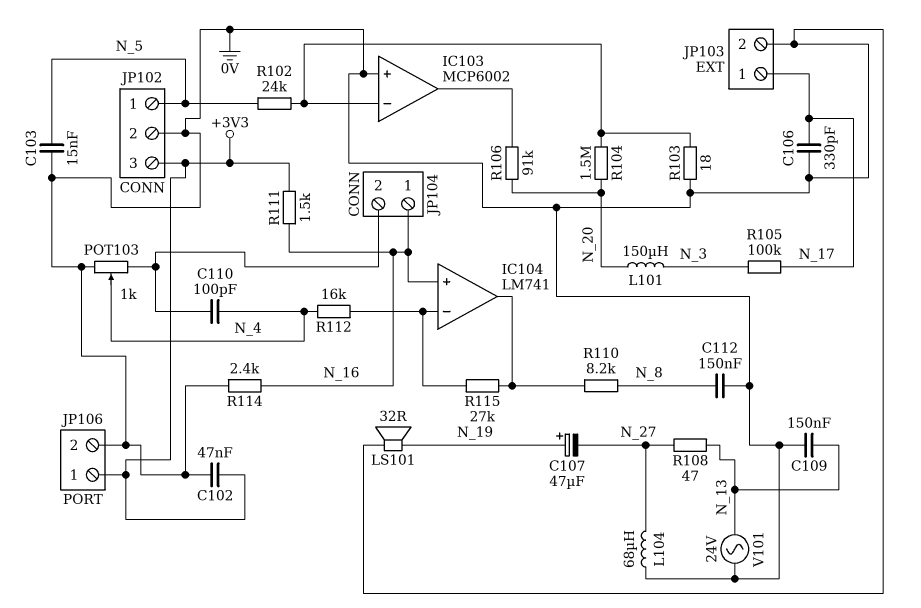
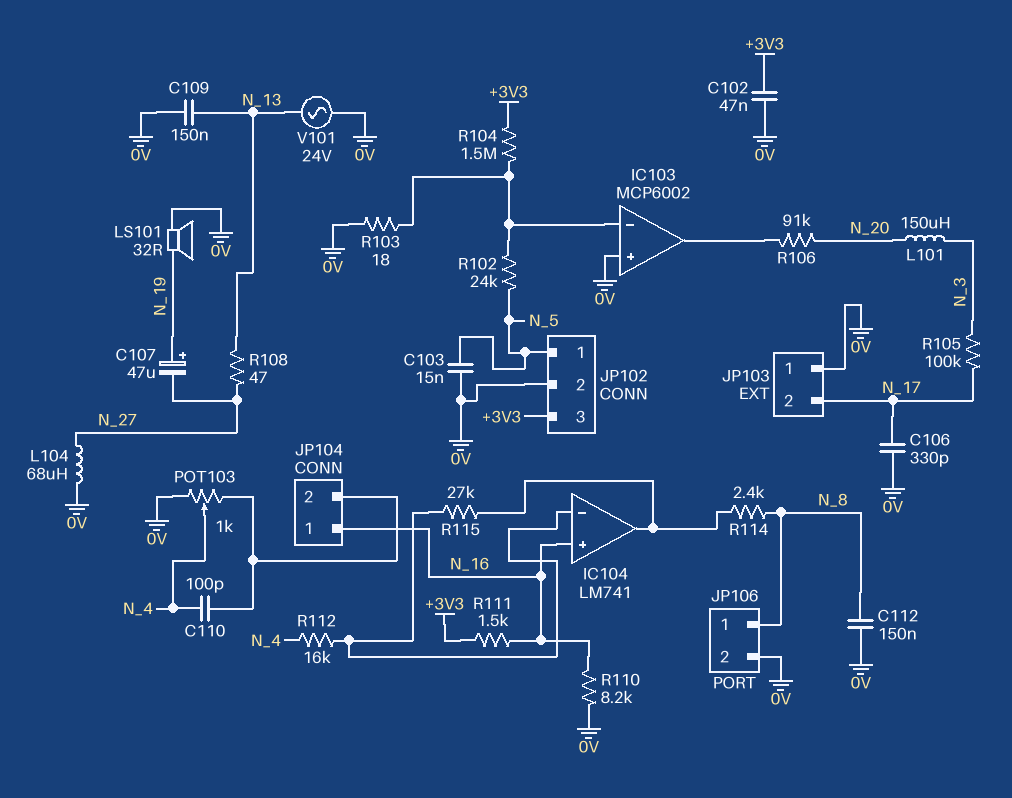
JP103 pin 1: N_17 -> 0V
JP103 pin 2: 0V -> N_17
JP106 pin 1: +3V3 -> N_8
R104: 1.5M (IC103/in-, N_20) -> 1.5M (+3V3, IC103/in-)
R110: 8.2k (IC104/out, N_8) -> 8.2k (0V, N_16)
R114: 2.4k (0V, N_16) -> 2.4k (IC104/out, N_8)

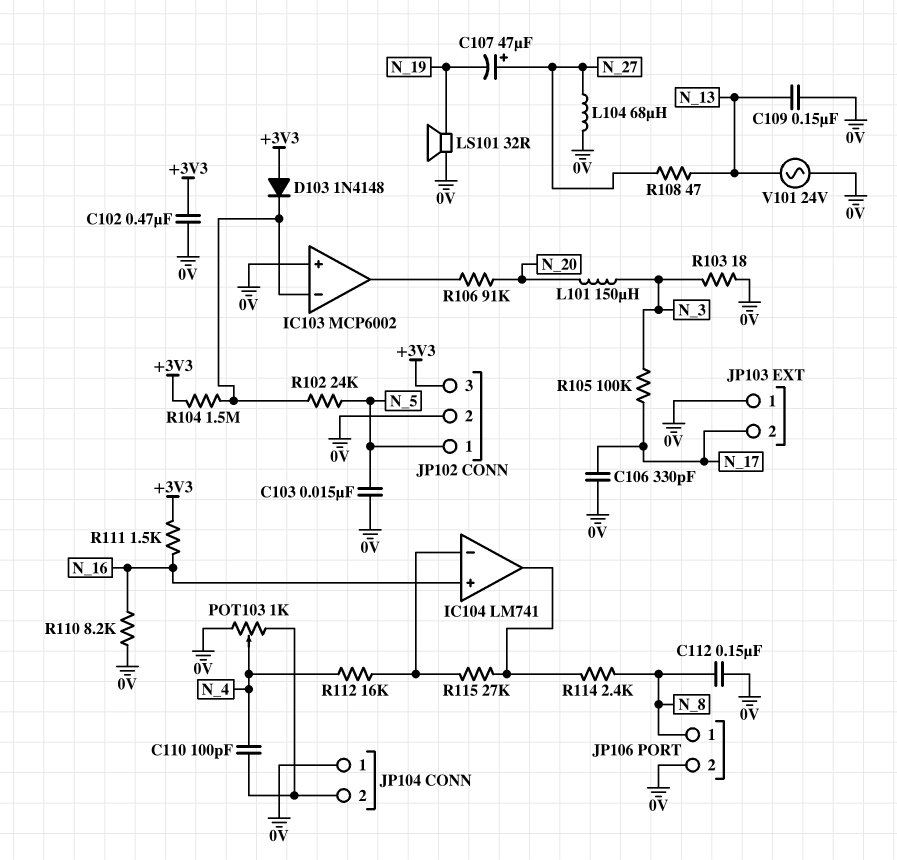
C102: 47nF (+3V3, 0V) -> 470nF (+3V3, 0V)
C107: 47uF (plus N_19, minus N_27) -> 47uF (plus N_27, minus N_19)
D103: none -> diode 1N4148 (A +3V3, K IC103/in-)
JP104 pin 1: N_16 -> 0V
R103: 18 (0V, IC103/in-) -> 18 (0V, N_3)

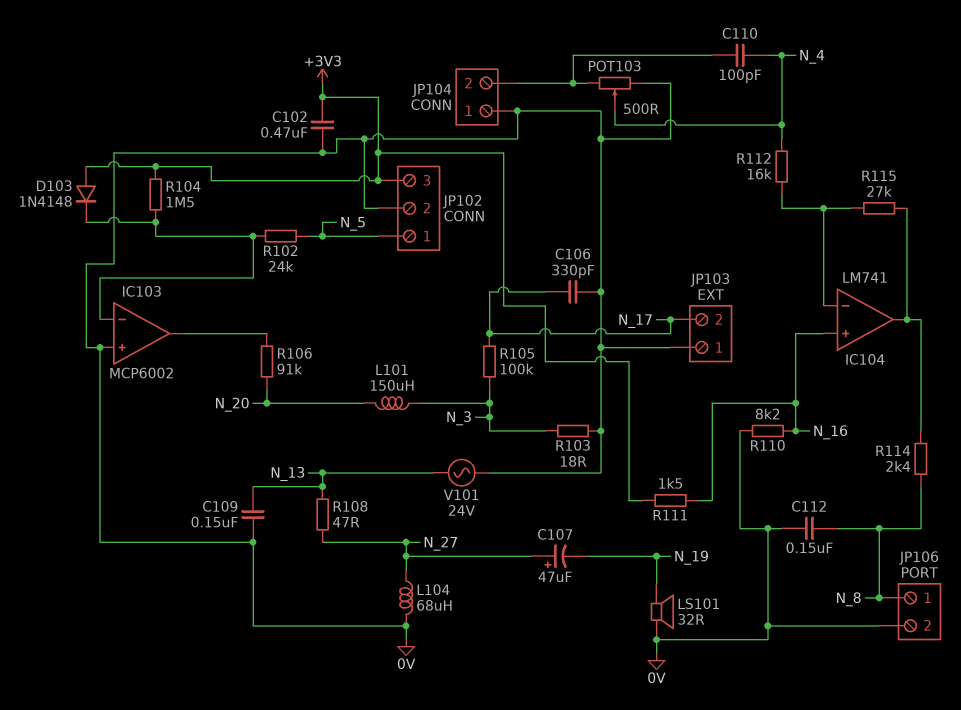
C103: 15nF (0V, N_5) -> none
POT103: 1k (0V, JP104/2, wiper N_4) -> 500 (0V, JP104/2, wiper N_4)

